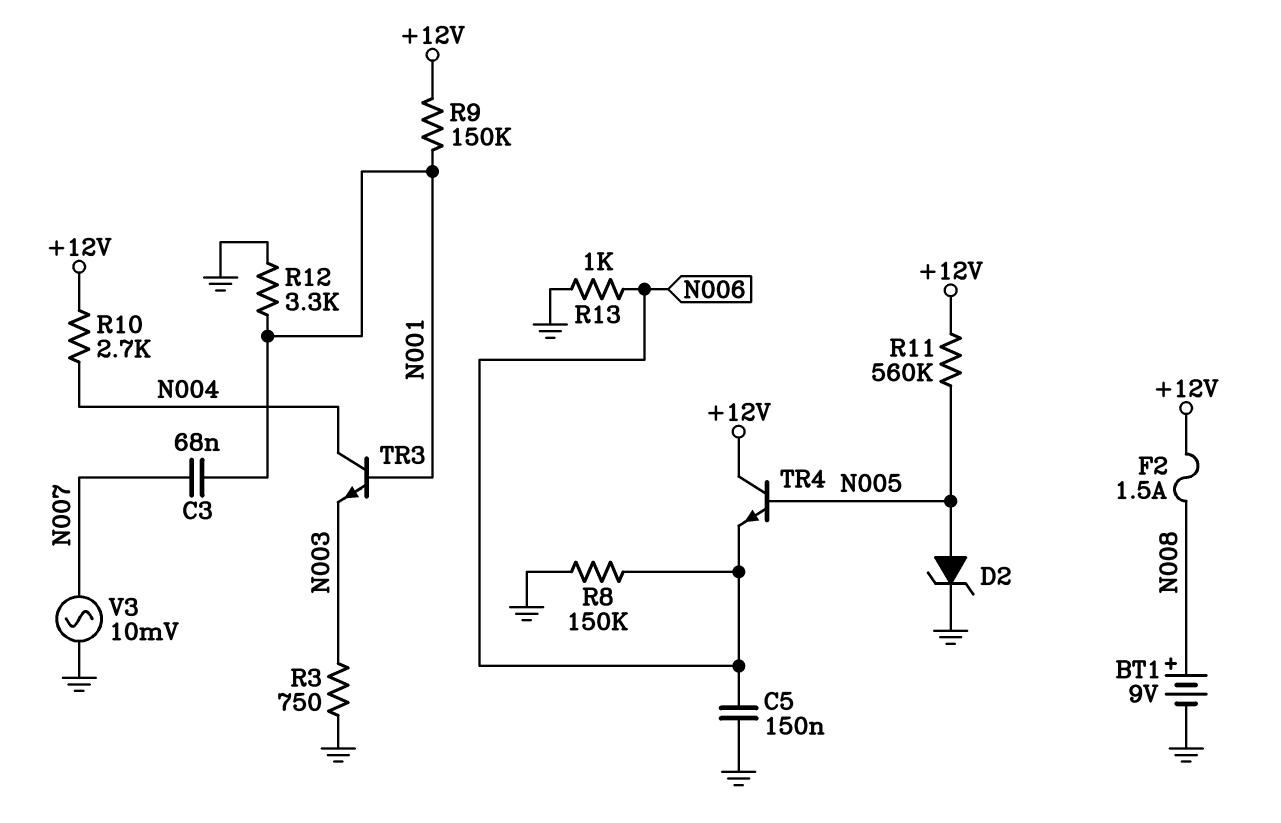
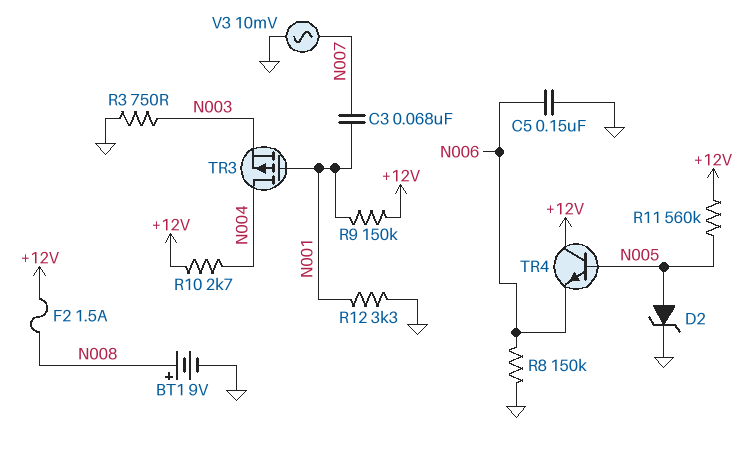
R13: 1k (GND, N006) -> none
TR3: NPN (B N001, C N004, E N003) -> PMOS (G N001, D N004, S N003)

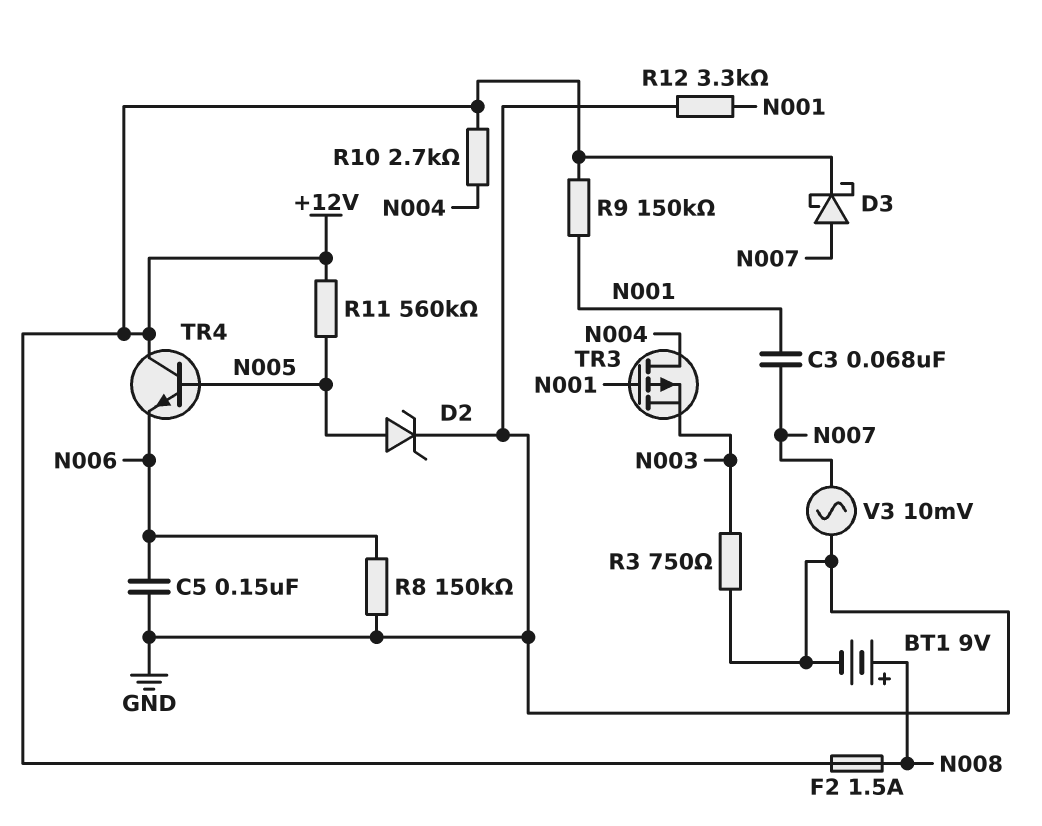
D3: none -> schottky (A N007, K +12V)

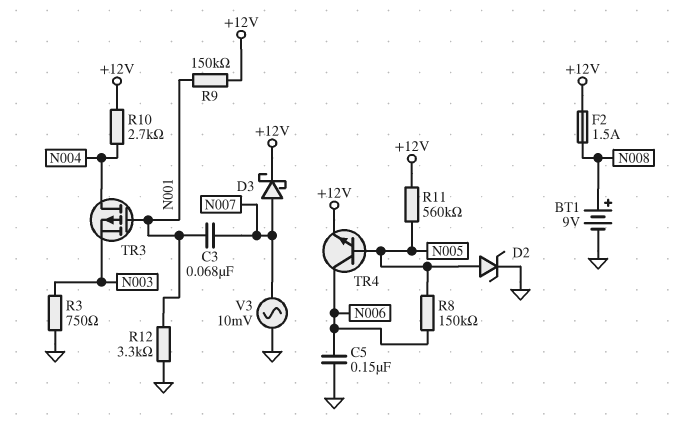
R8: 150k (GND, N006) -> 150k (N005, N006)
TR4: NPN (B N005, C +12V, E N006) -> NPN (B N005, C N006, E +12V)

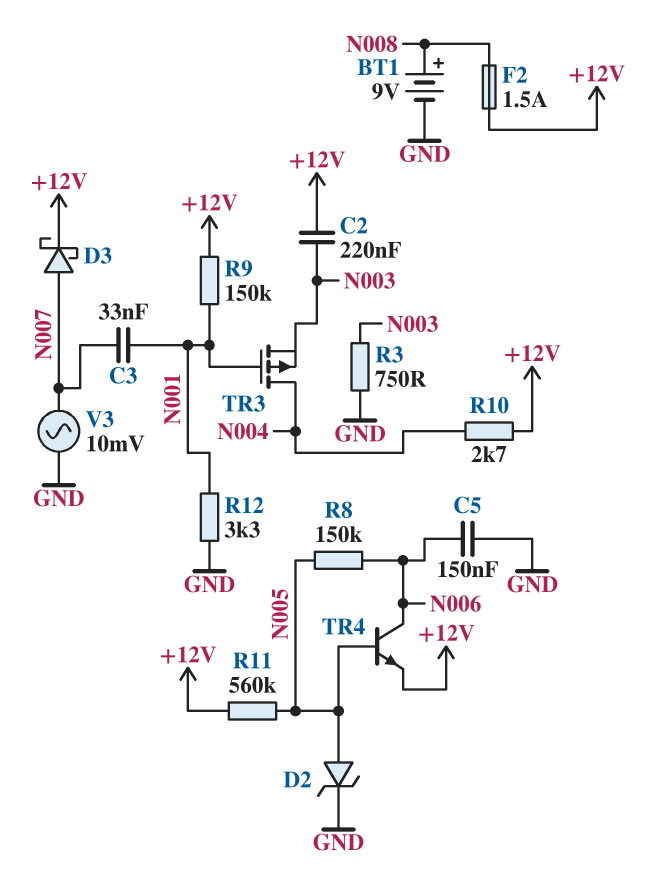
C2: none -> 220nF (+12V, N003)
C3: 68nF (N001, N007) -> 33nF (N001, N007)

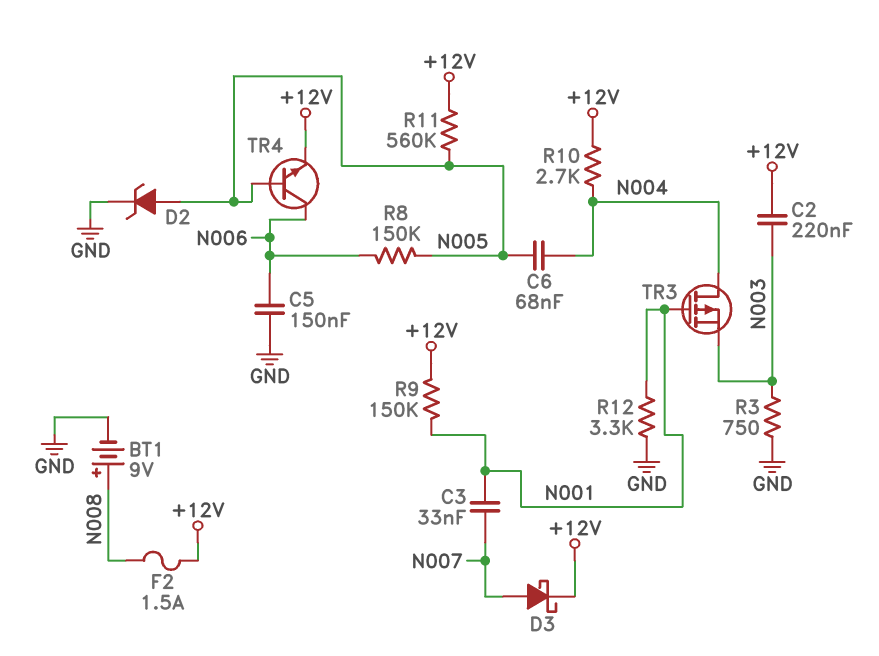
C6: none -> 68nF (N004, N005)
V3: AC 10mV (GND, N007) -> none

